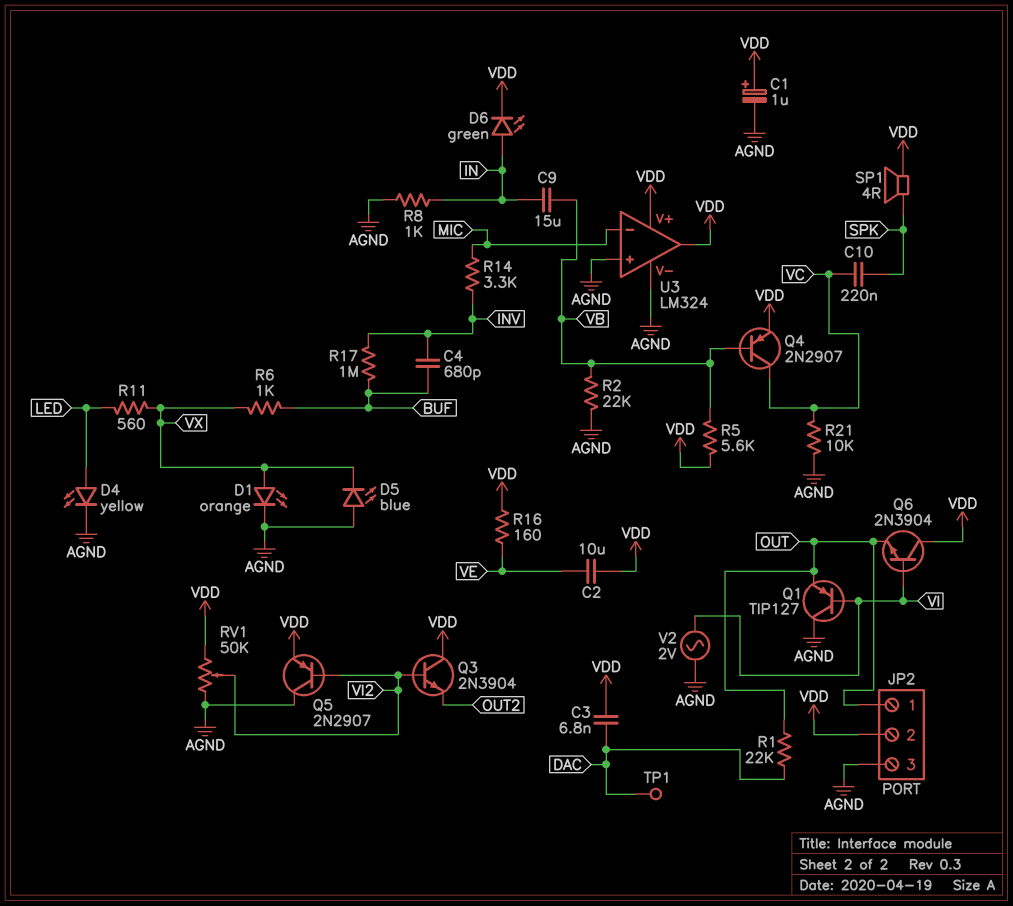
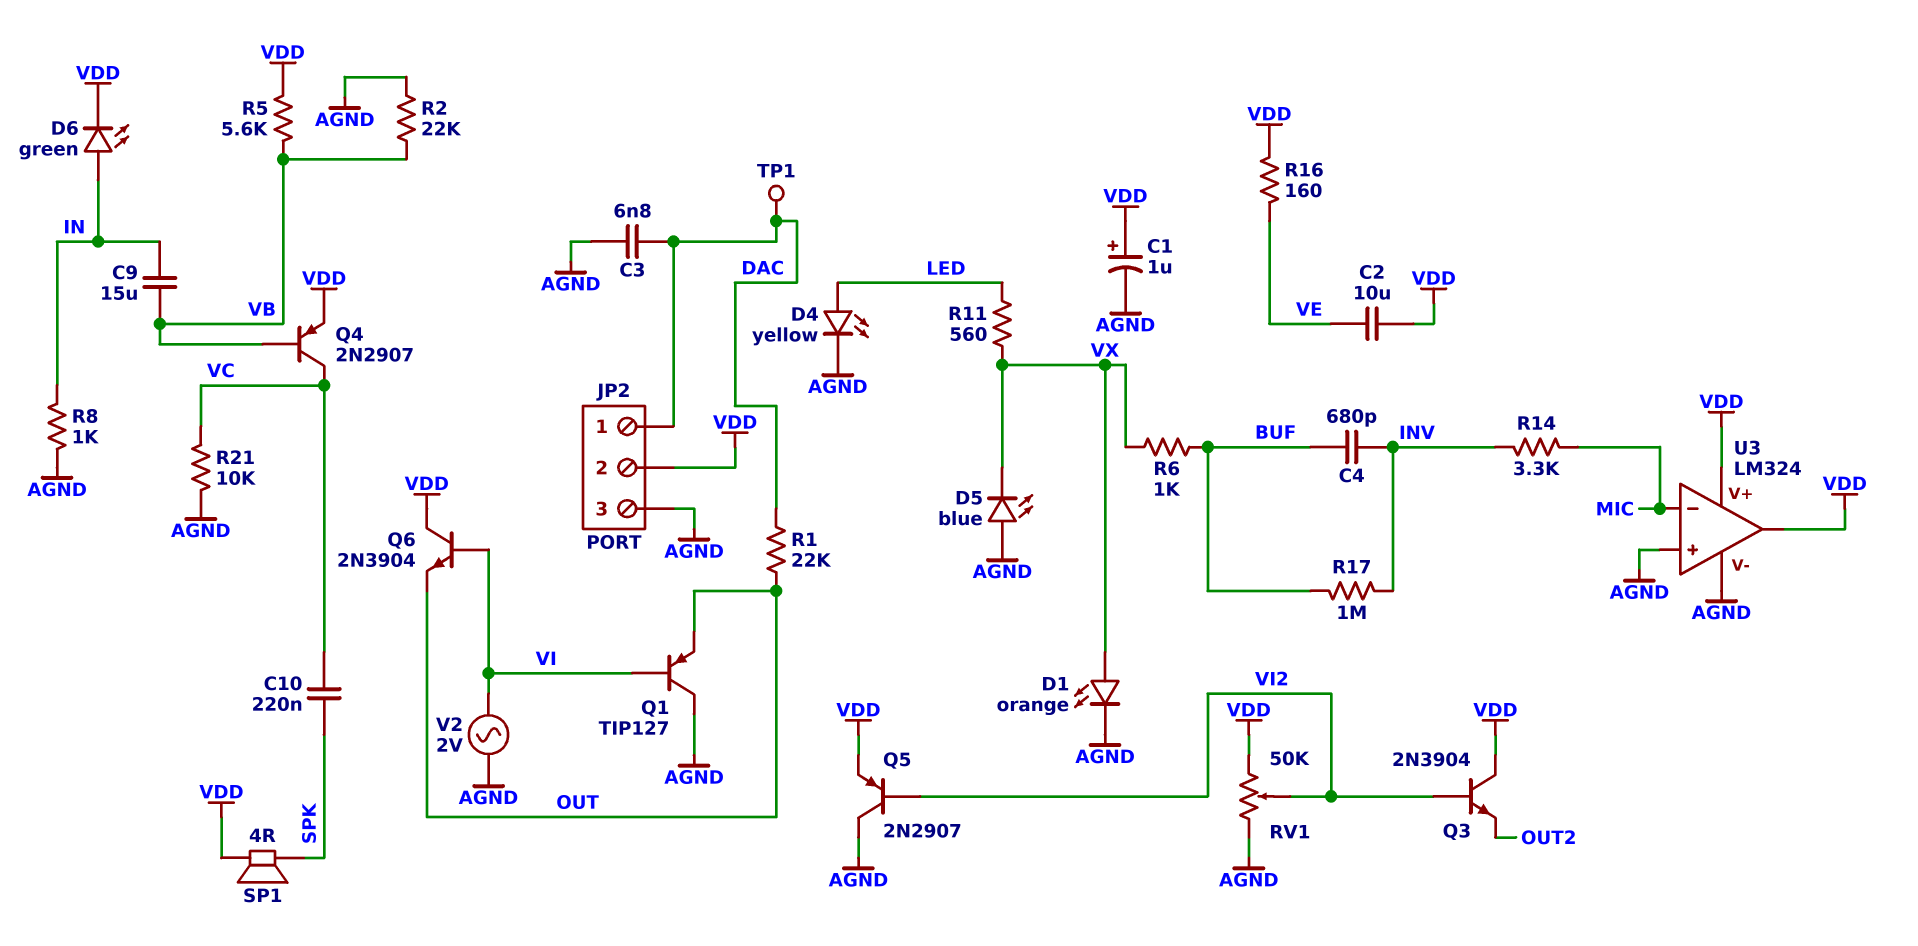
C3: 6.8nF (DAC, VDD) -> 6.8nF (AGND, DAC)
JP2 pin 1: OUT -> DAC

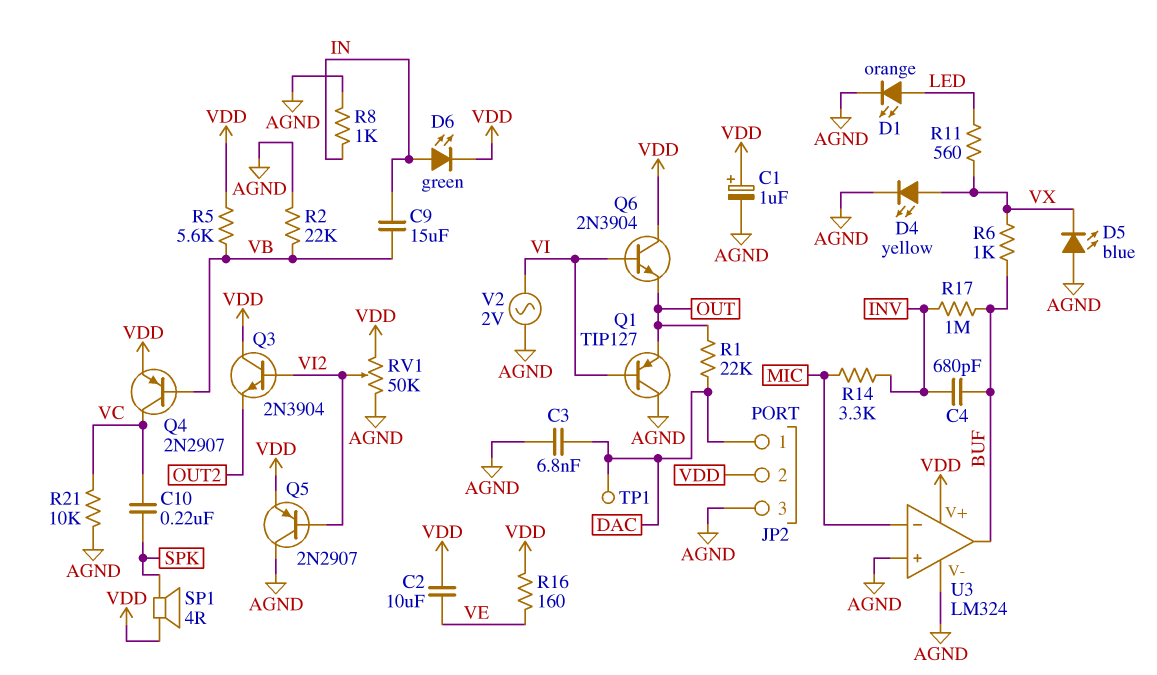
D1: LED orange (A VX, K AGND) -> LED orange (A LED, K AGND)
D4: LED yellow (A LED, K AGND) -> LED yellow (A VX, K AGND)
U3 pin out: VDD -> BUF

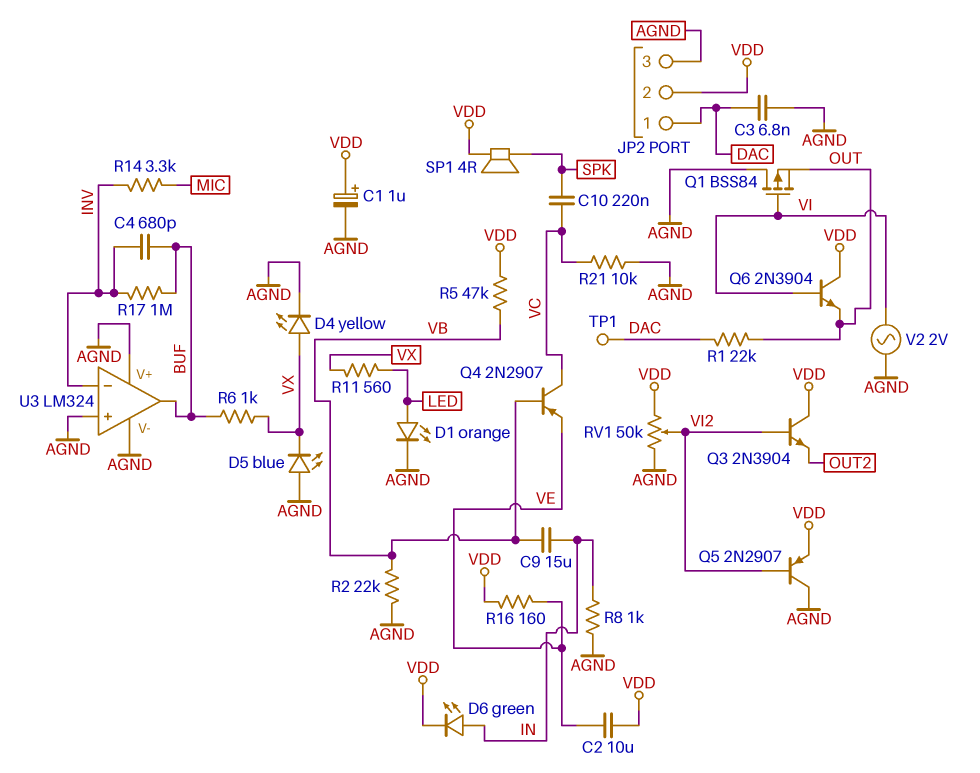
Q1: PNP TIP127 (B VI, C AGND, E OUT) -> PMOS BSS84 (G VI, D AGND, S OUT)
Q4: PNP 2N2907 (B VB, C VC, E VDD) -> PNP 2N2907 (B VB, C VC, E VE)
R5: 5.6k (VB, VDD) -> 47k (VB, VDD)
U3 pin V+: VDD -> AGND
U3 pin in-: MIC -> INV

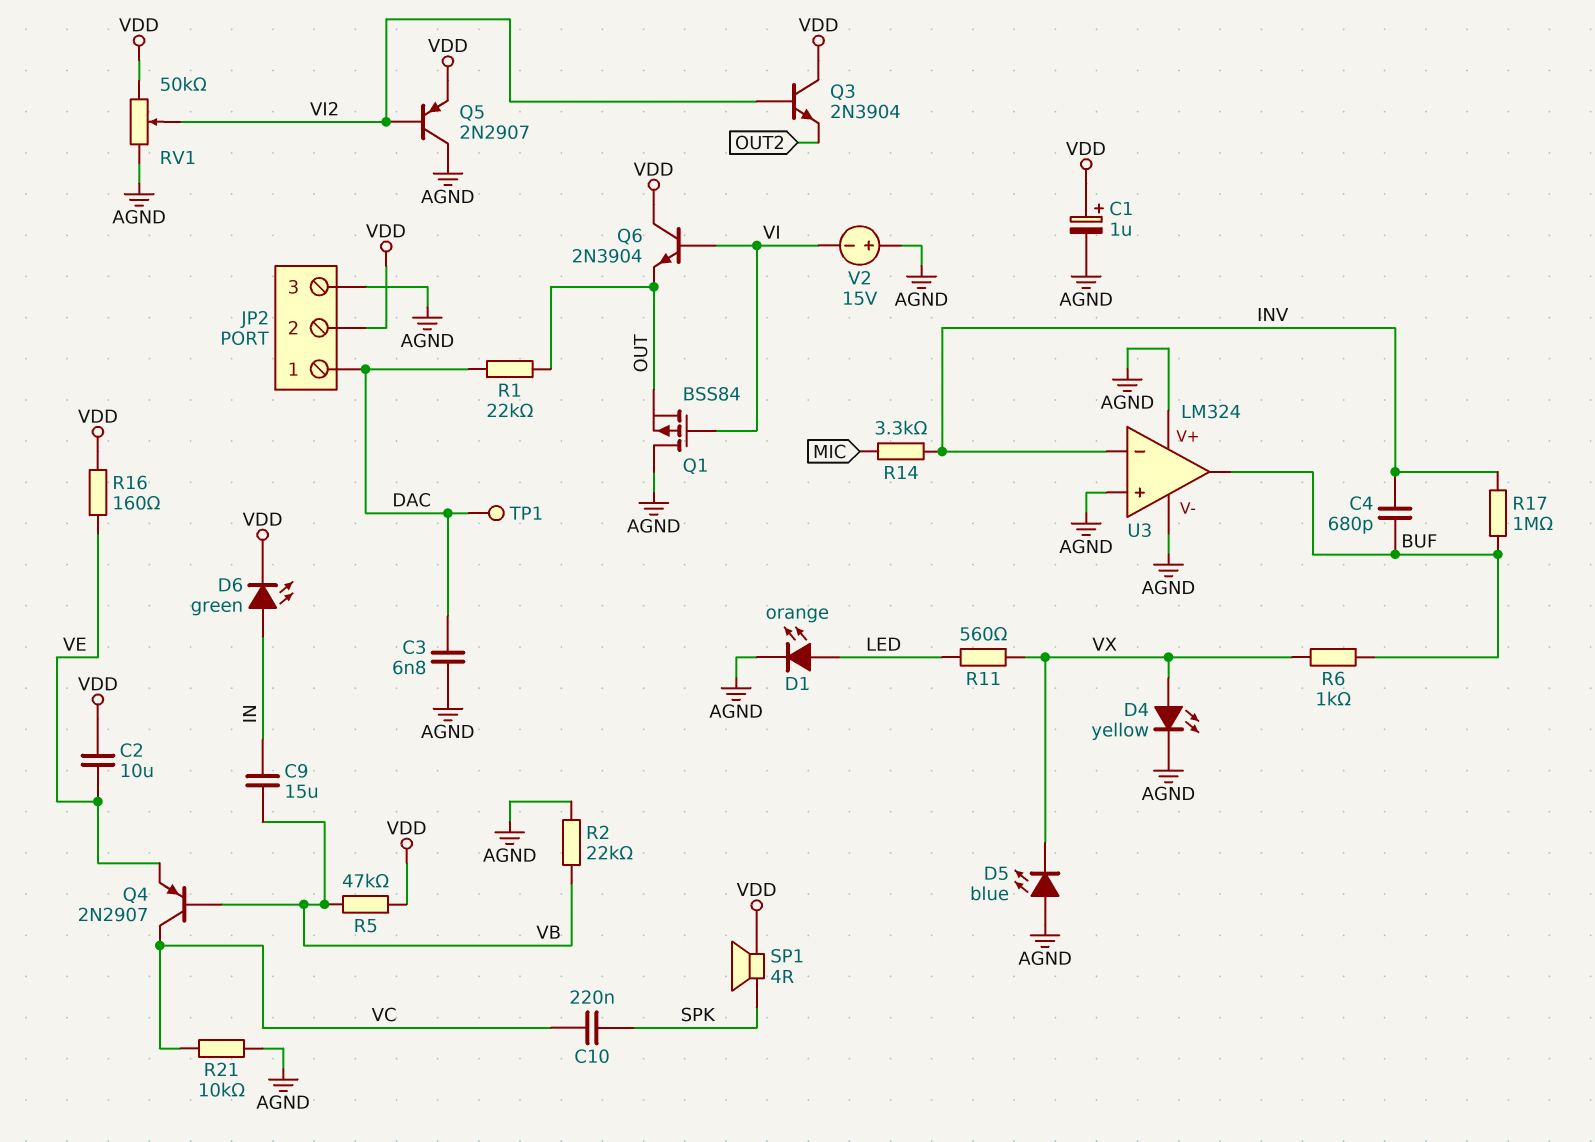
R8: 1k (AGND, IN) -> none
V2: AC 2V (AGND, VI) -> 15V (plus AGND, minus VI)

